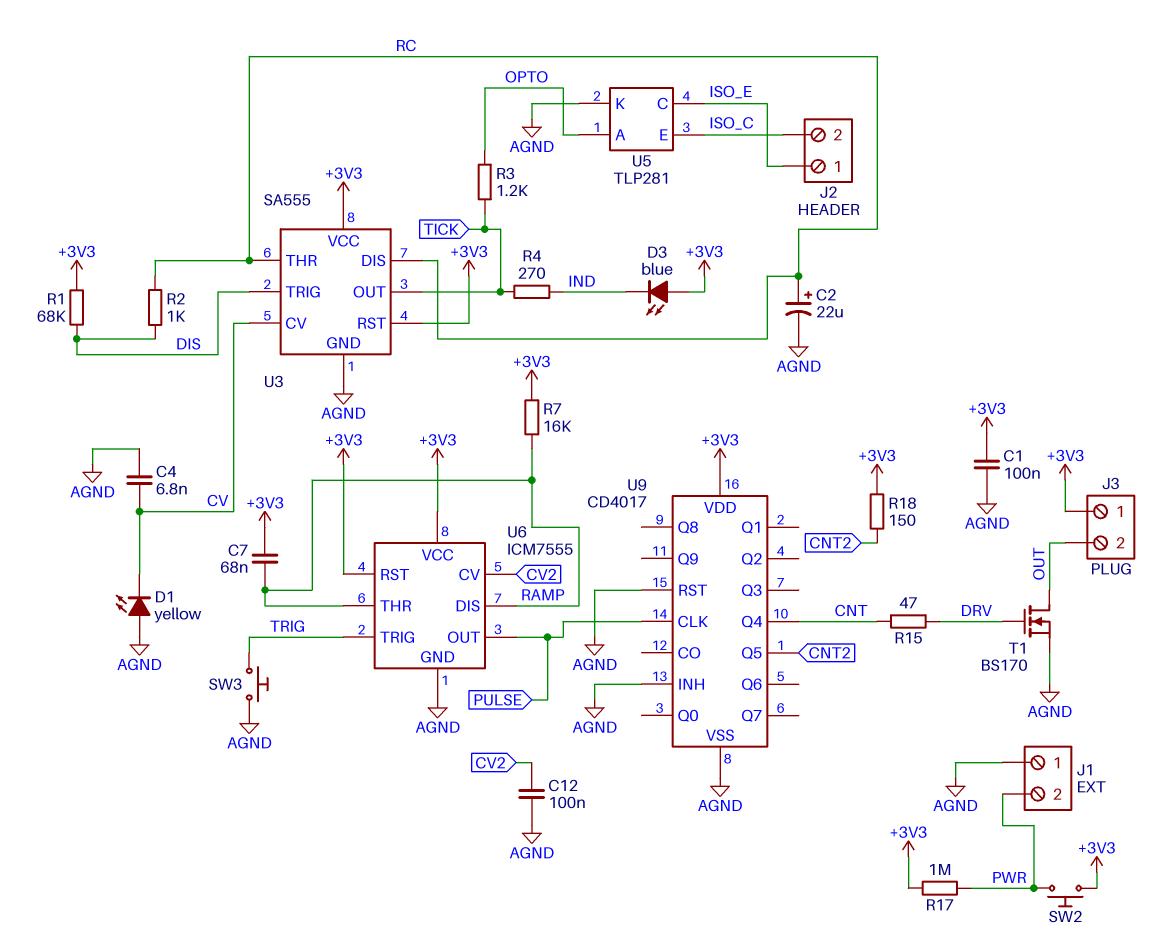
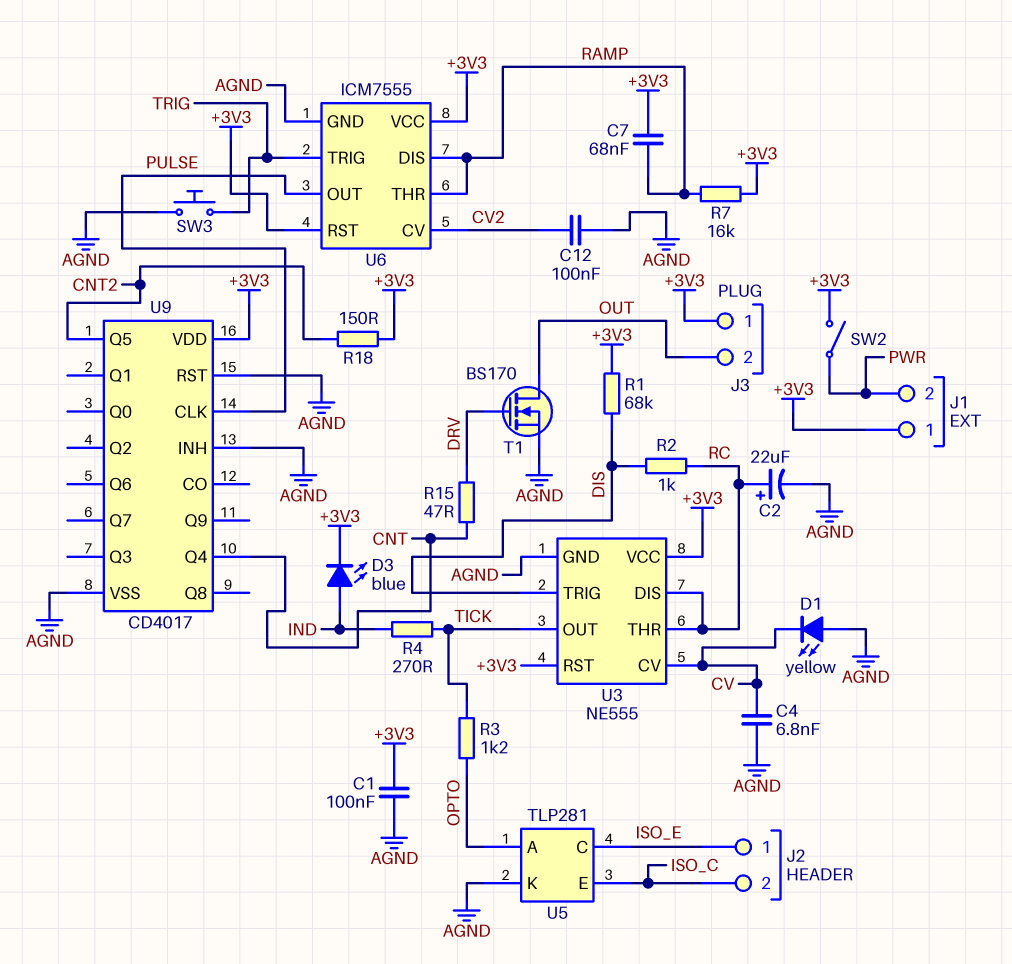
D3: LED blue (A +3V3, K IND) -> LED blue (A IND, K +3V3)
J1 pin 1: AGND -> +3V3
R17: 1M (+3V3, PWR) -> none
SW2: button (+3V3, PWR) -> switch (+3V3, PWR)
U3: SA555 -> NE555

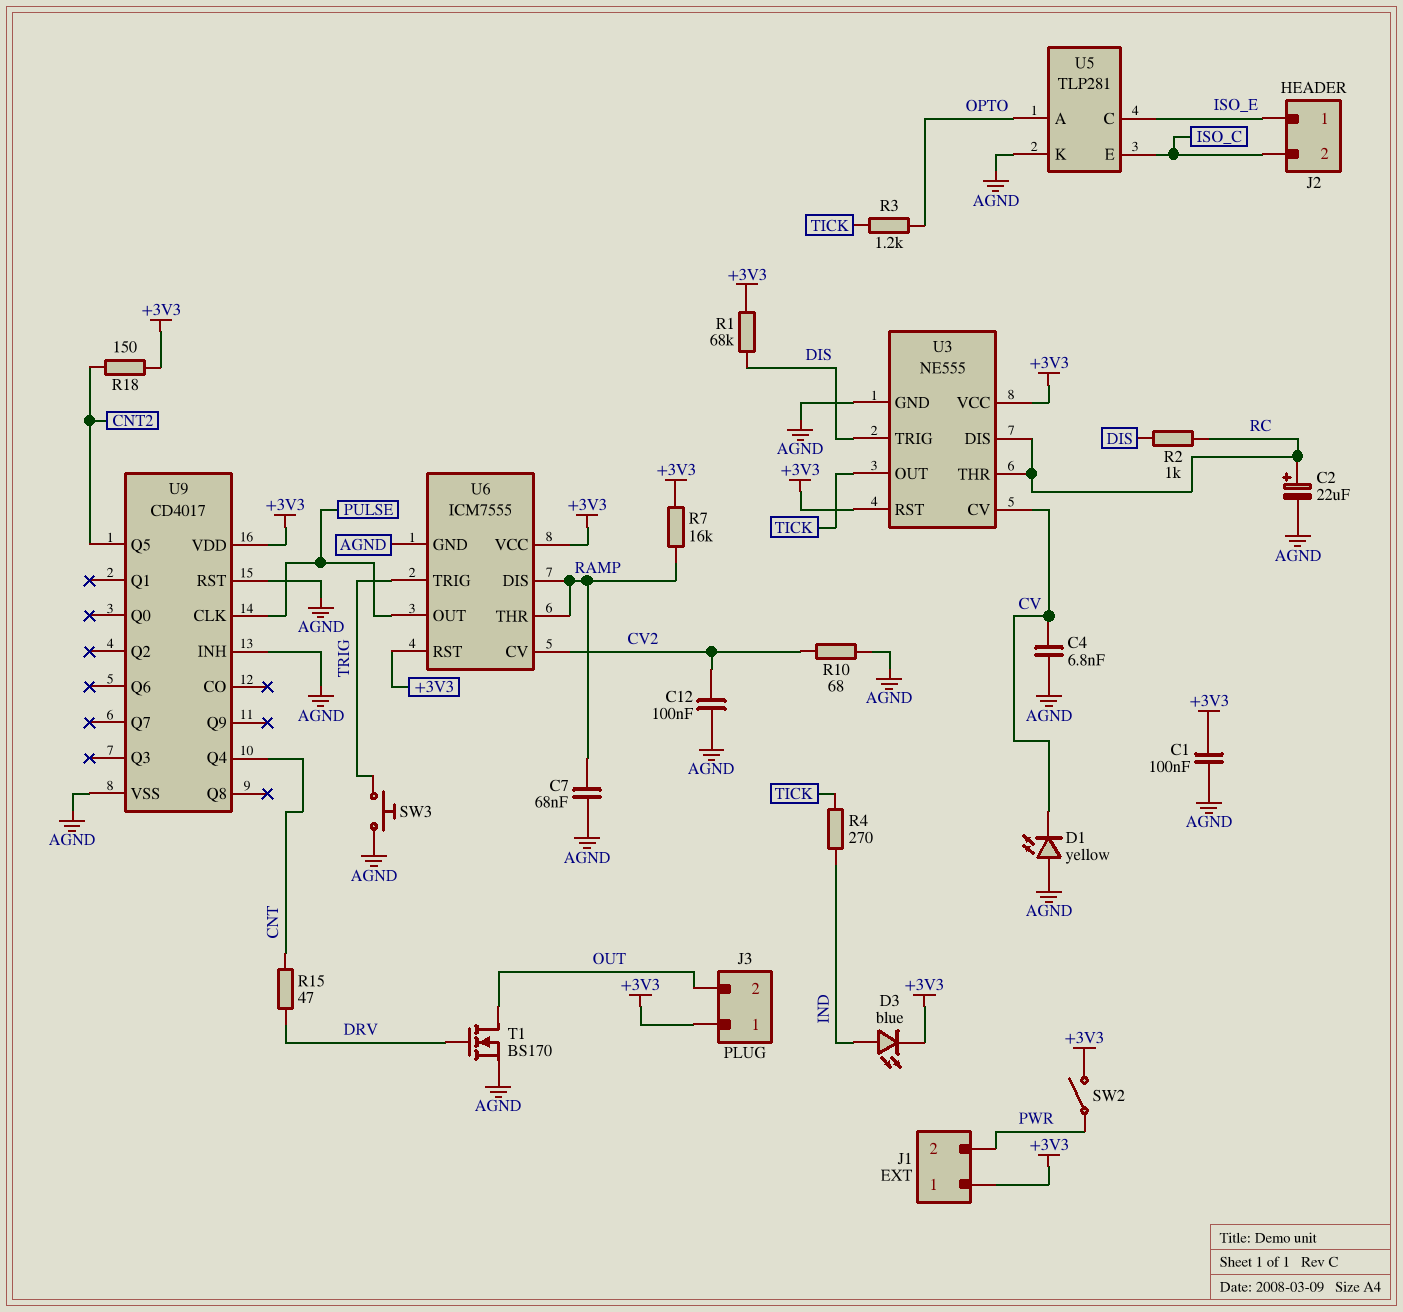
C7: 68nF (+3V3, RAMP) -> 68nF (AGND, RAMP)
R10: none -> 68 (AGND, CV2)

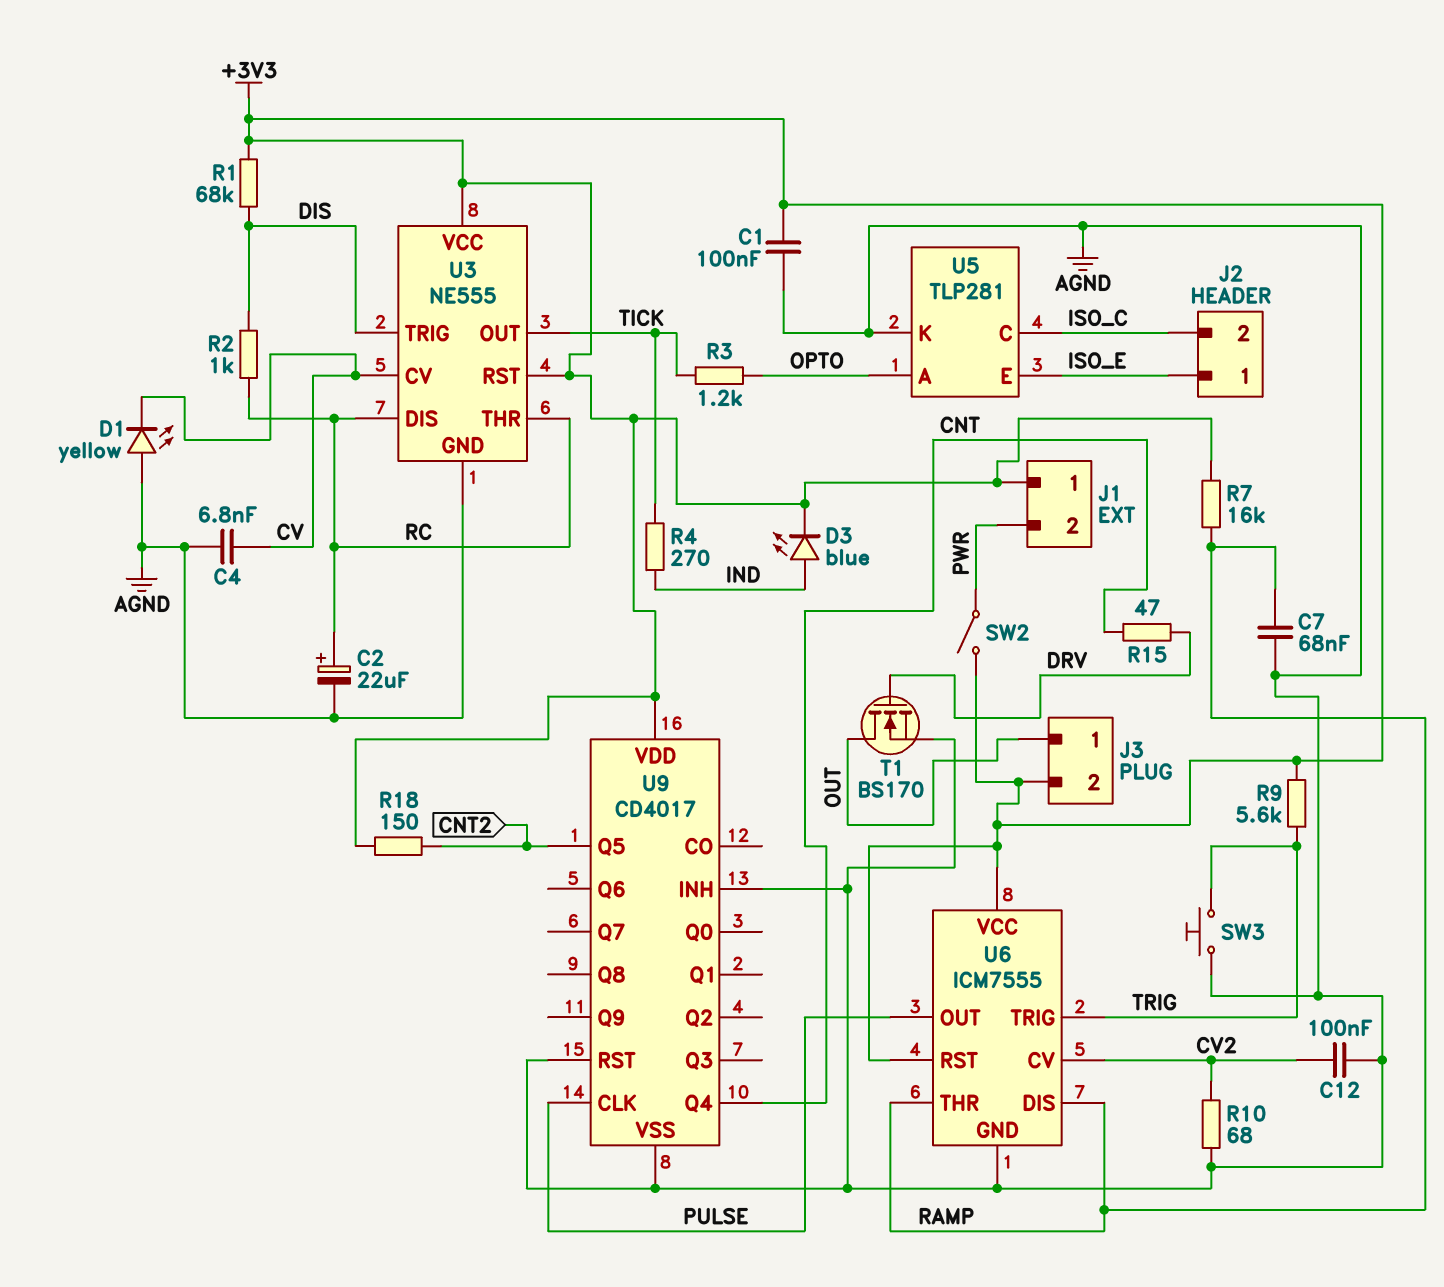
J3 pin 1: +3V3 -> OUT
J3 pin 2: OUT -> +3V3
R9: none -> 5.6k (+3V3, TRIG)
U5 pin C: ISO_E -> ISO_C
U5 pin E: ISO_C -> ISO_E

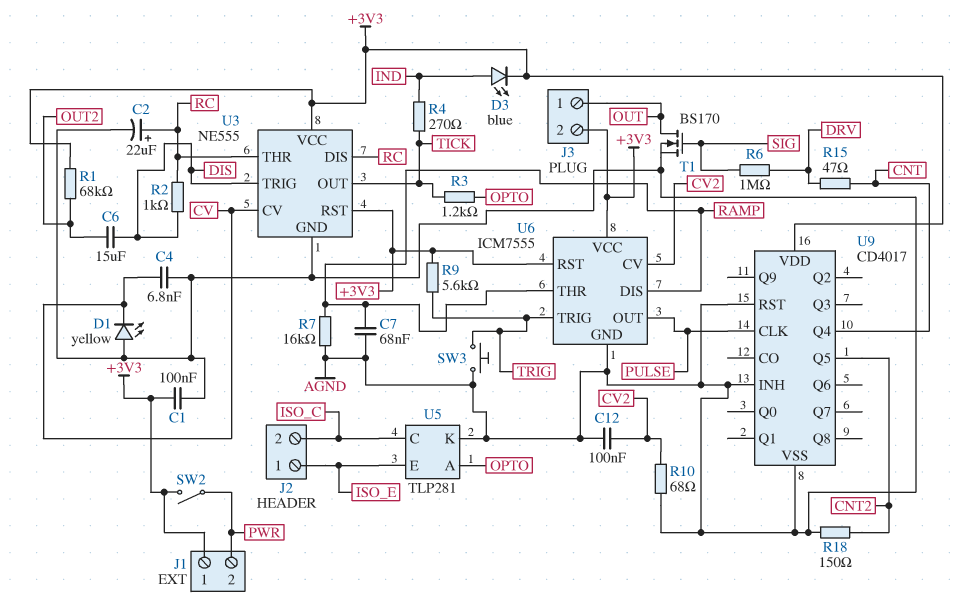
C6: none -> 15uF (DIS, OUT2)
R1: 68k (+3V3, DIS) -> 68k (+3V3, OUT2)
R6: none -> 1M (DRV, SIG)
R7: 16k (+3V3, RAMP) -> 16k (AGND, RAMP)
R18: 150 (+3V3, CNT2) -> 150 (AGND, CNT2)
T1: NMOS BS170 (G DRV, D OUT, S AGND) -> NMOS BS170 (G SIG, D OUT, S AGND)

